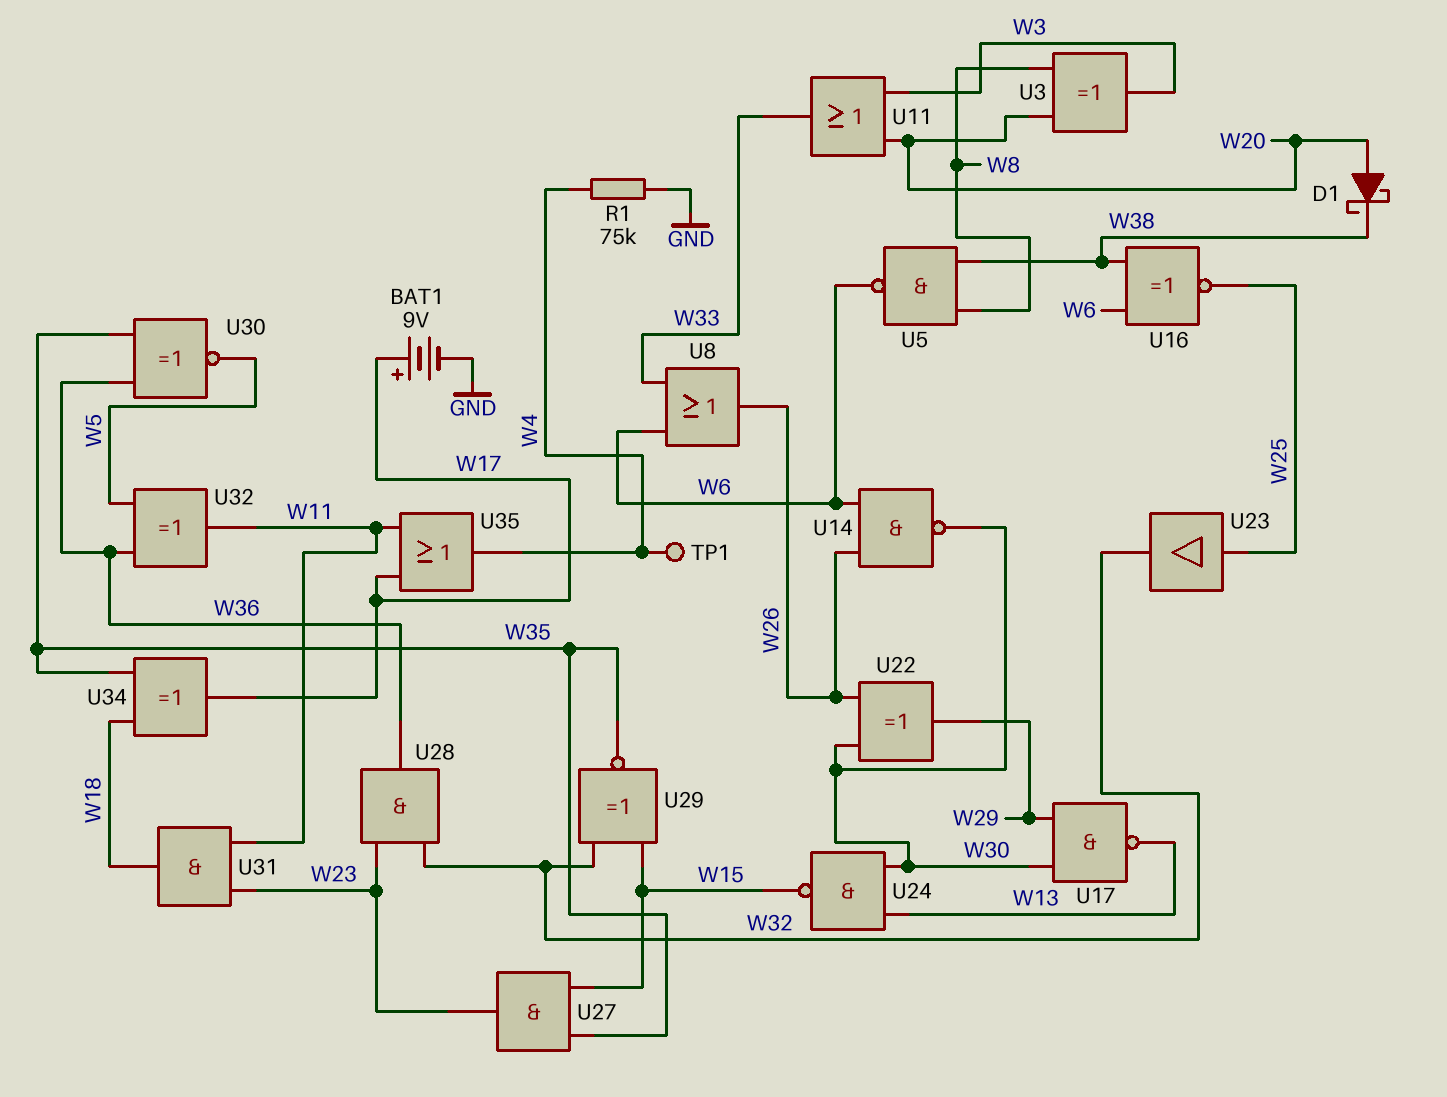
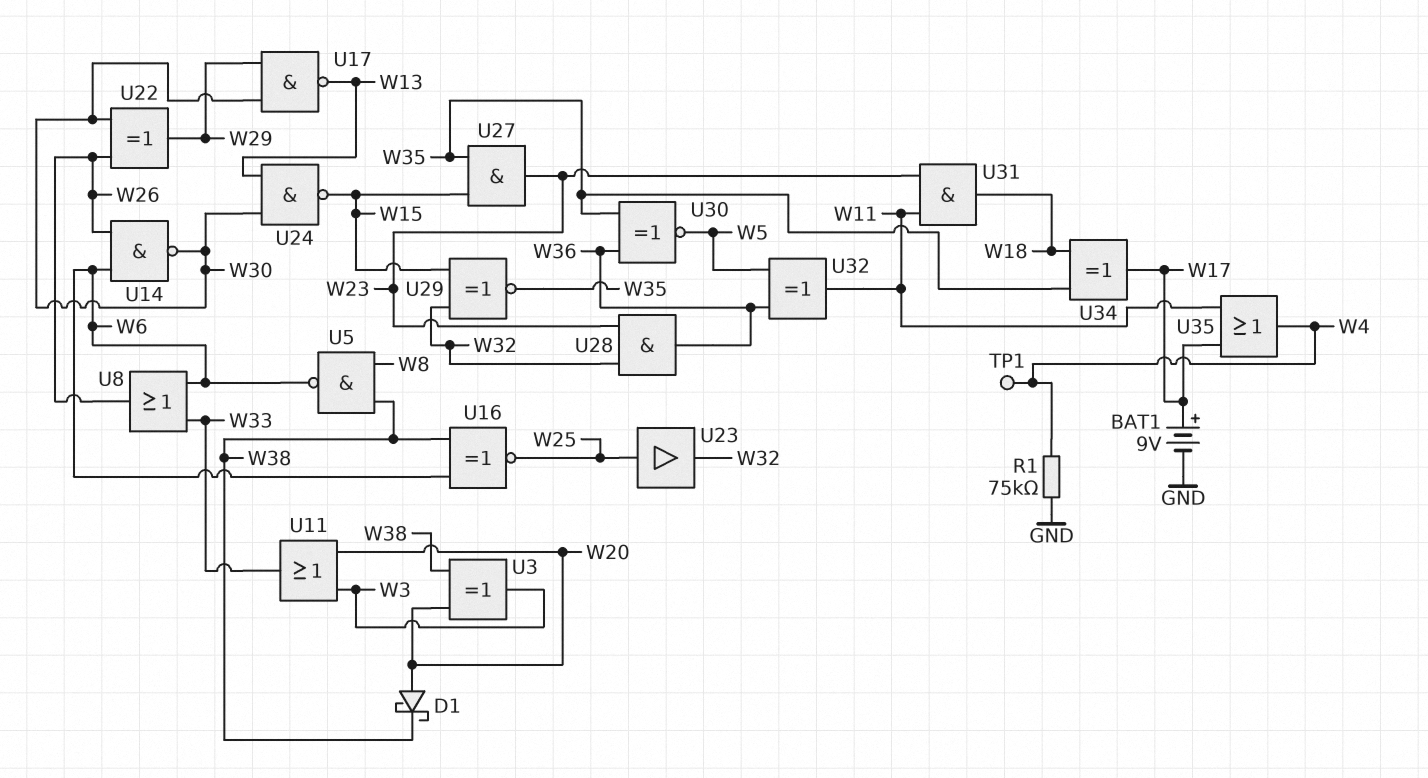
U3: XOR (in W8, in W20, out W3) -> XOR (in W20, in W38, out W3)

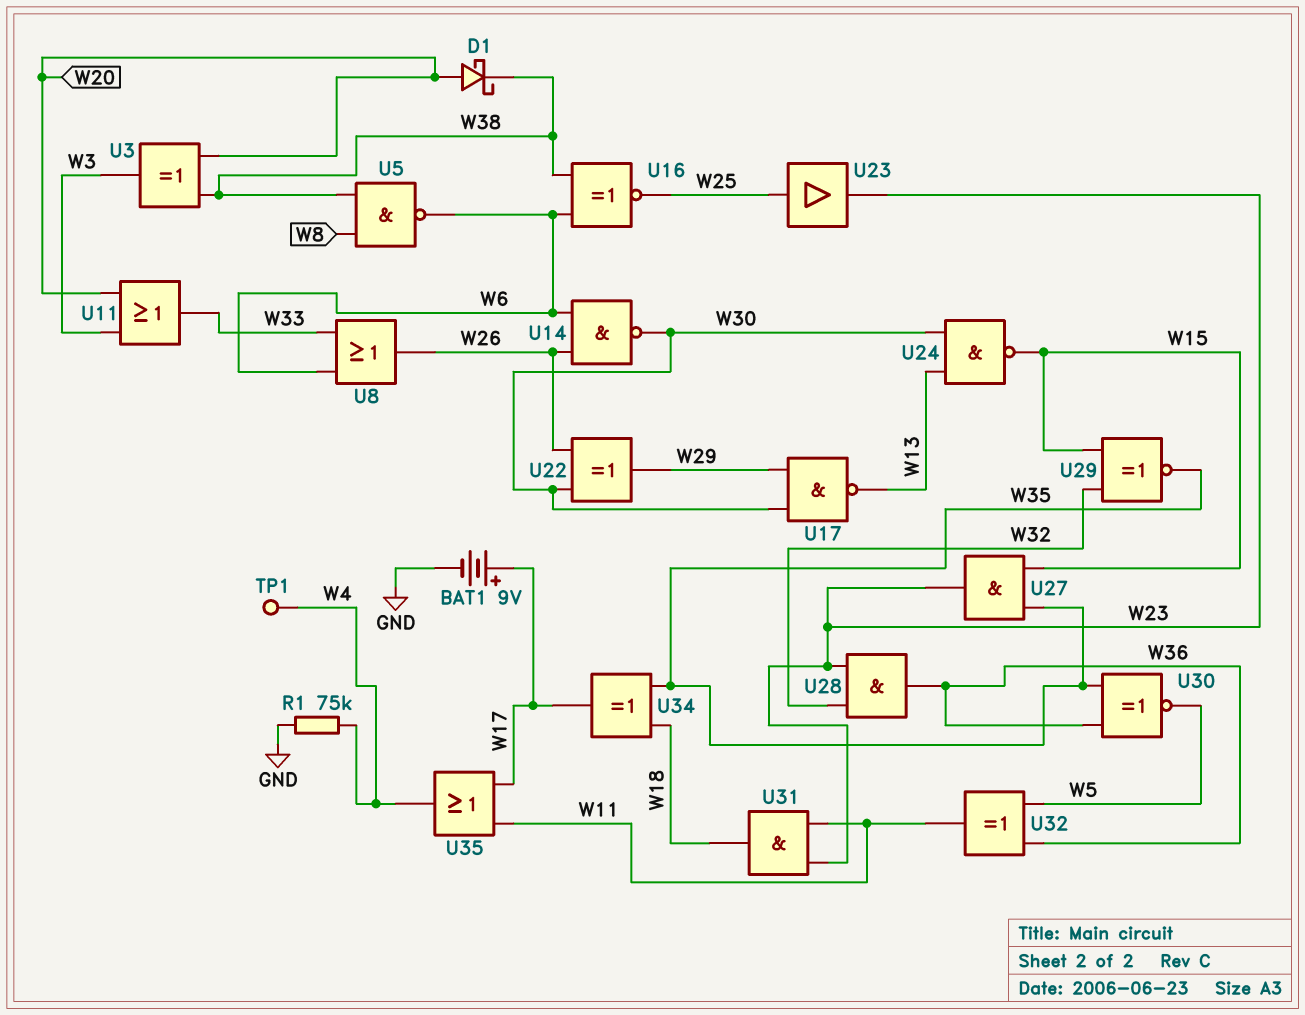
U23: buffer (in W25, out W32) -> buffer (in W25, out W23)

